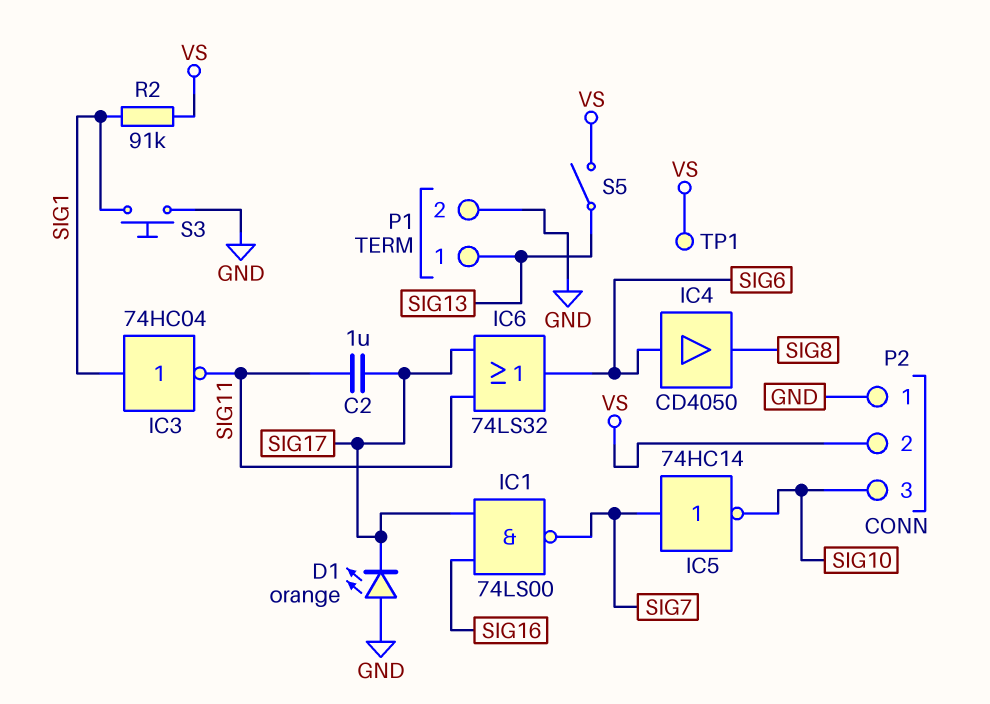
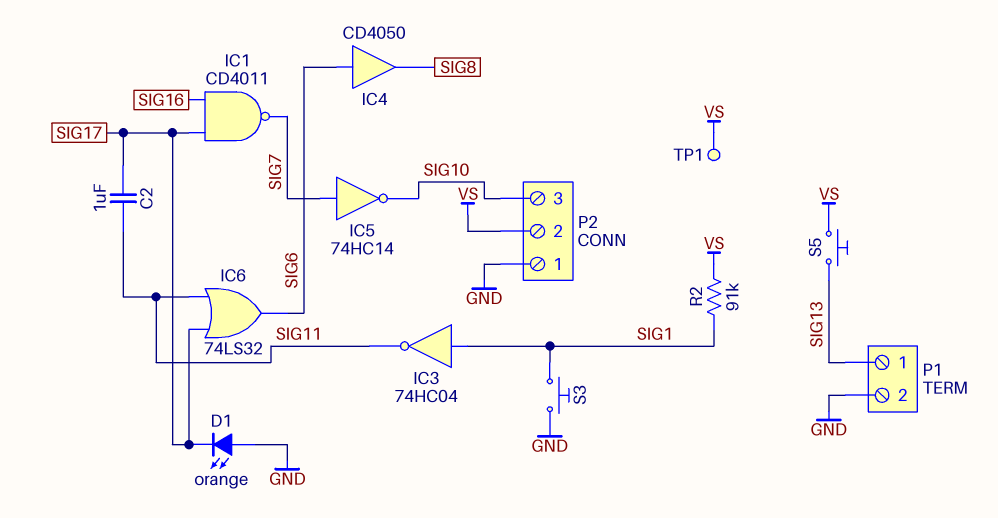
IC1: NAND 74LS00 (in SIG16, in SIG17, out SIG7) -> NAND CD4011 (in SIG16, in SIG17, out SIG7)
S5: switch (SIG13, VS) -> button (SIG13, VS)

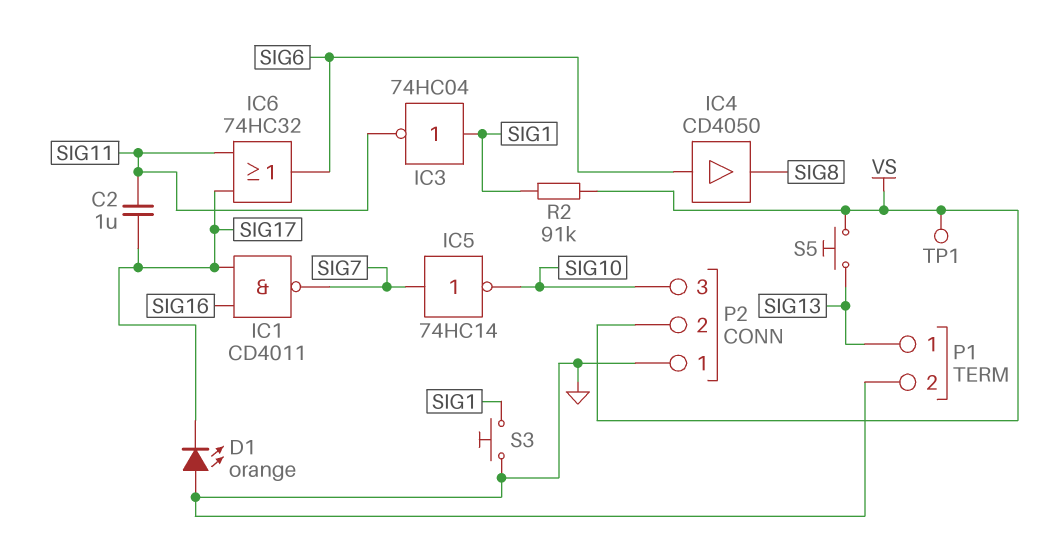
IC6: OR 74LS32 (in SIG11, in SIG17, out SIG6) -> OR 74HC32 (in SIG11, in SIG17, out SIG6)

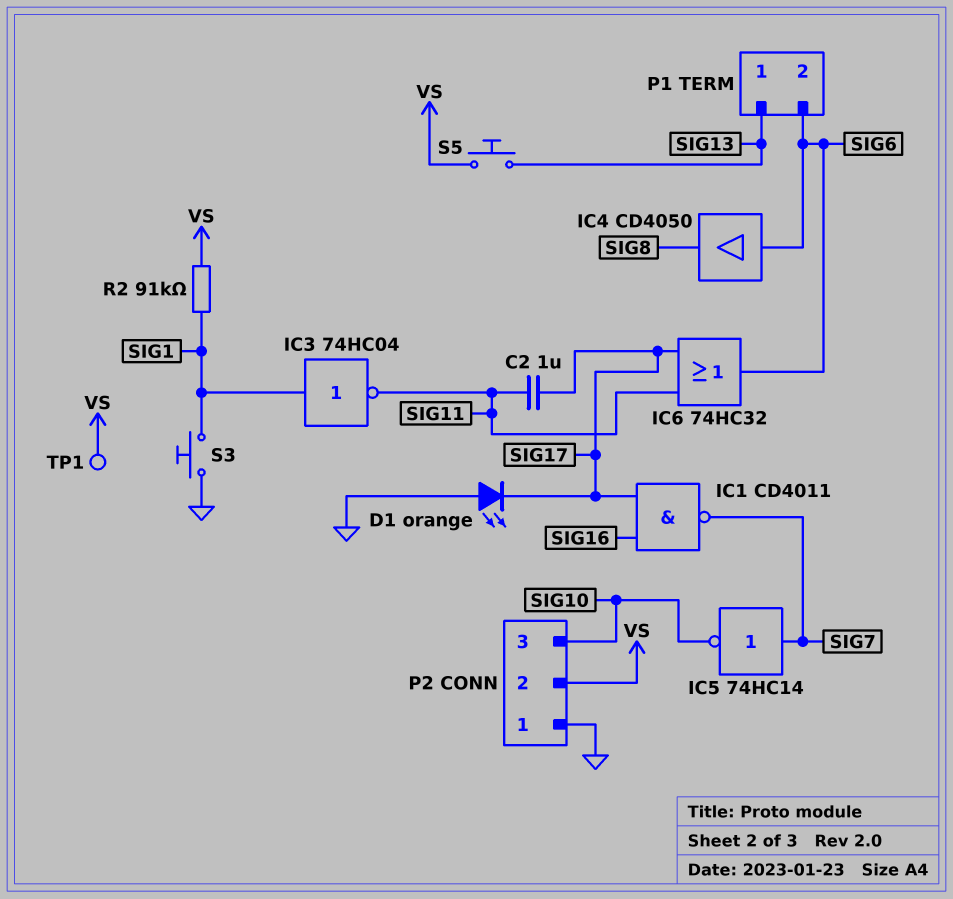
P1 pin 2: GND -> SIG6

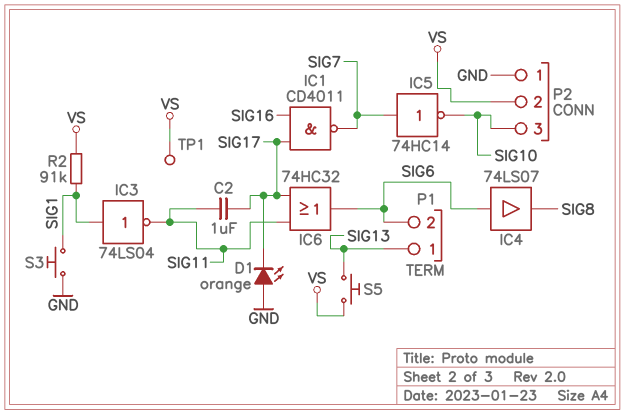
IC3: NOT 74HC04 (in SIG1, out SIG11) -> NOT 74LS04 (in SIG1, out SIG11)
IC4: buffer CD4050 (in SIG6, out SIG8) -> buffer 74LS07 (in SIG6, out SIG8)

